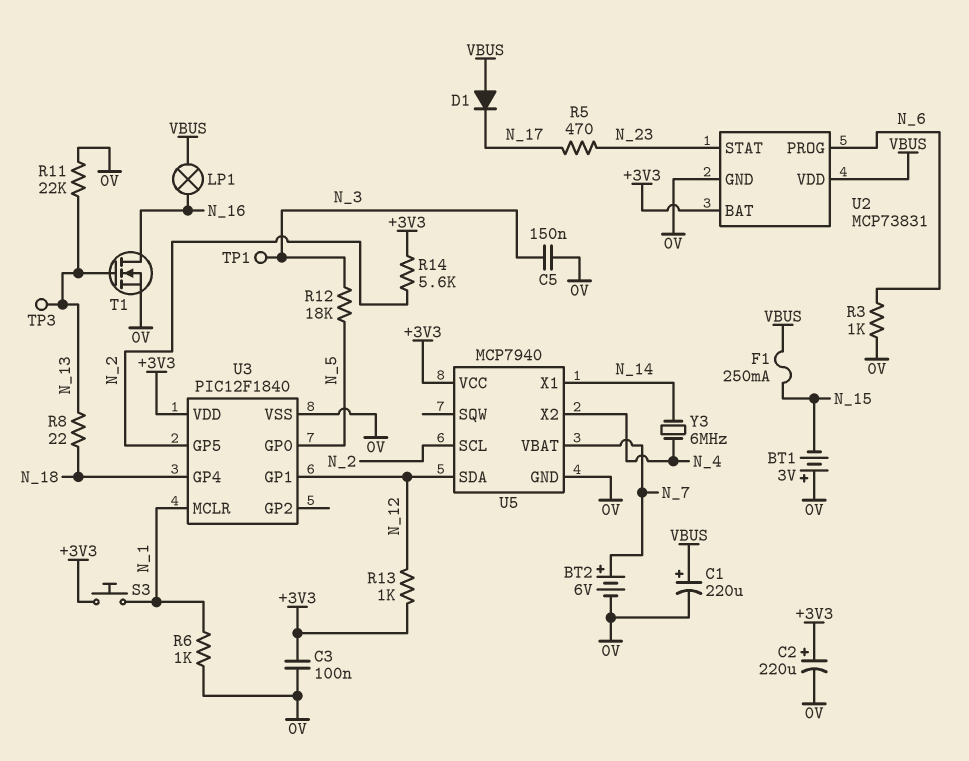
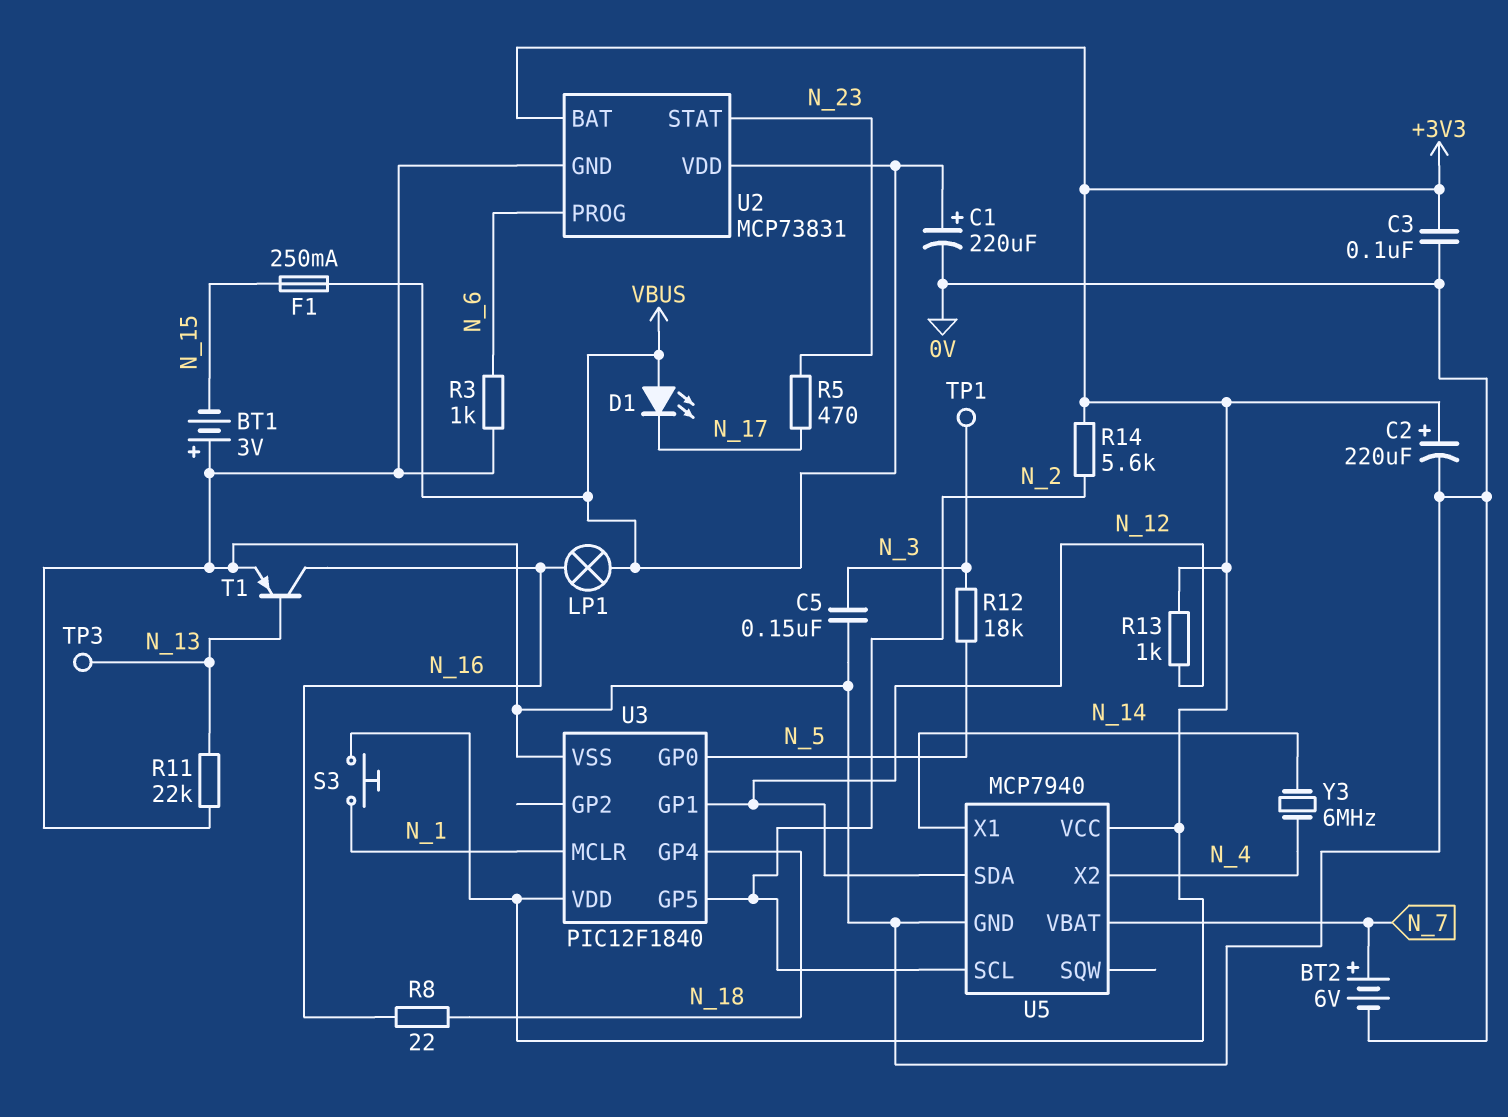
D1: diode (A VBUS, K N_17) -> LED (A VBUS, K N_17)
R6: 1k (0V, N_1) -> none
R8: 22 (N_13, N_18) -> 22 (N_16, N_18)
T1: NMOS (G N_13, D N_16, S 0V) -> PNP (B N_13, C N_16, E 0V)

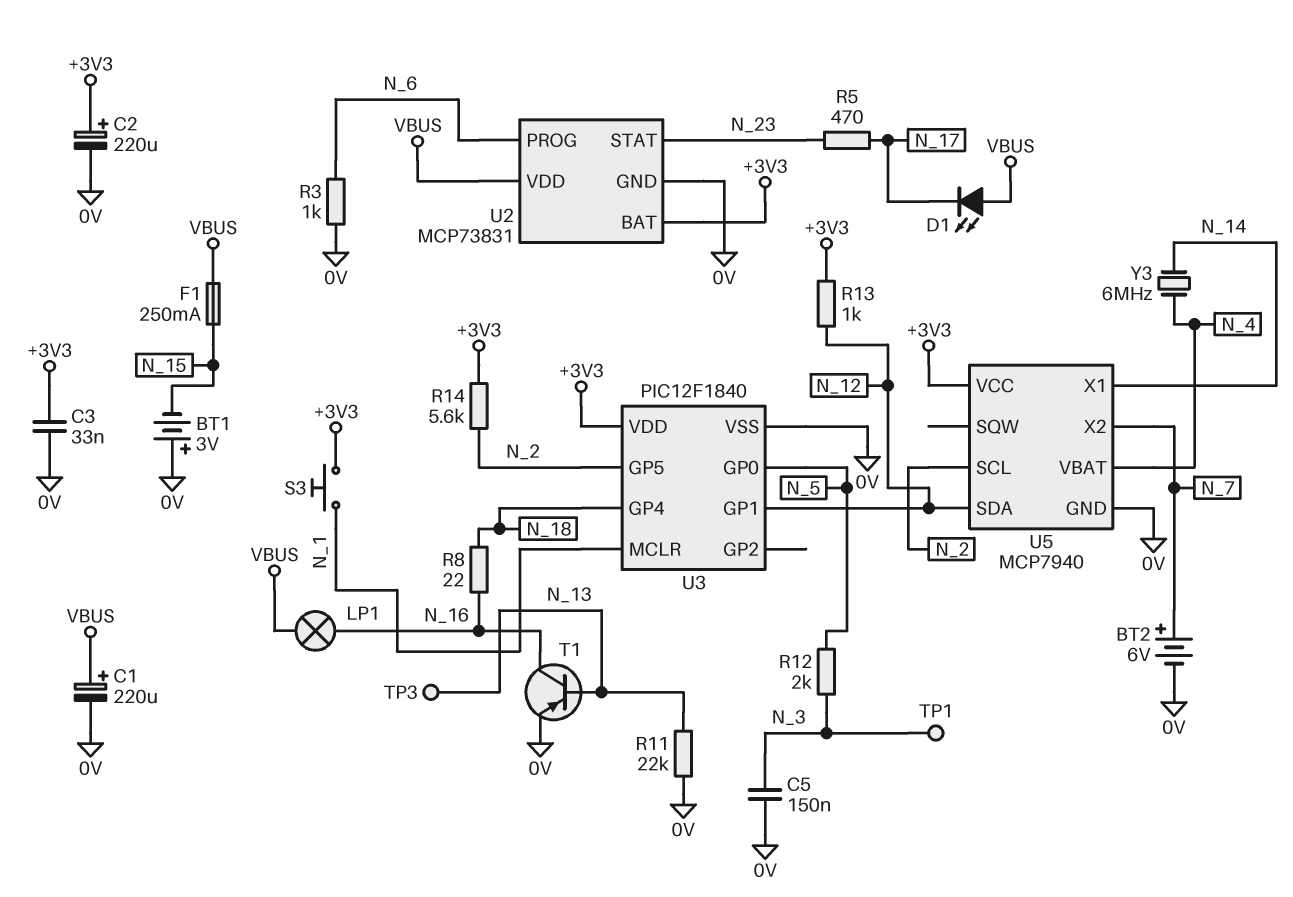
C3: 100nF (+3V3, 0V) -> 33nF (+3V3, 0V)
R12: 18k (N_3, N_5) -> 2k (N_3, N_5)
U5 pin VBAT: N_7 -> N_4
U5 pin X2: N_4 -> N_7

